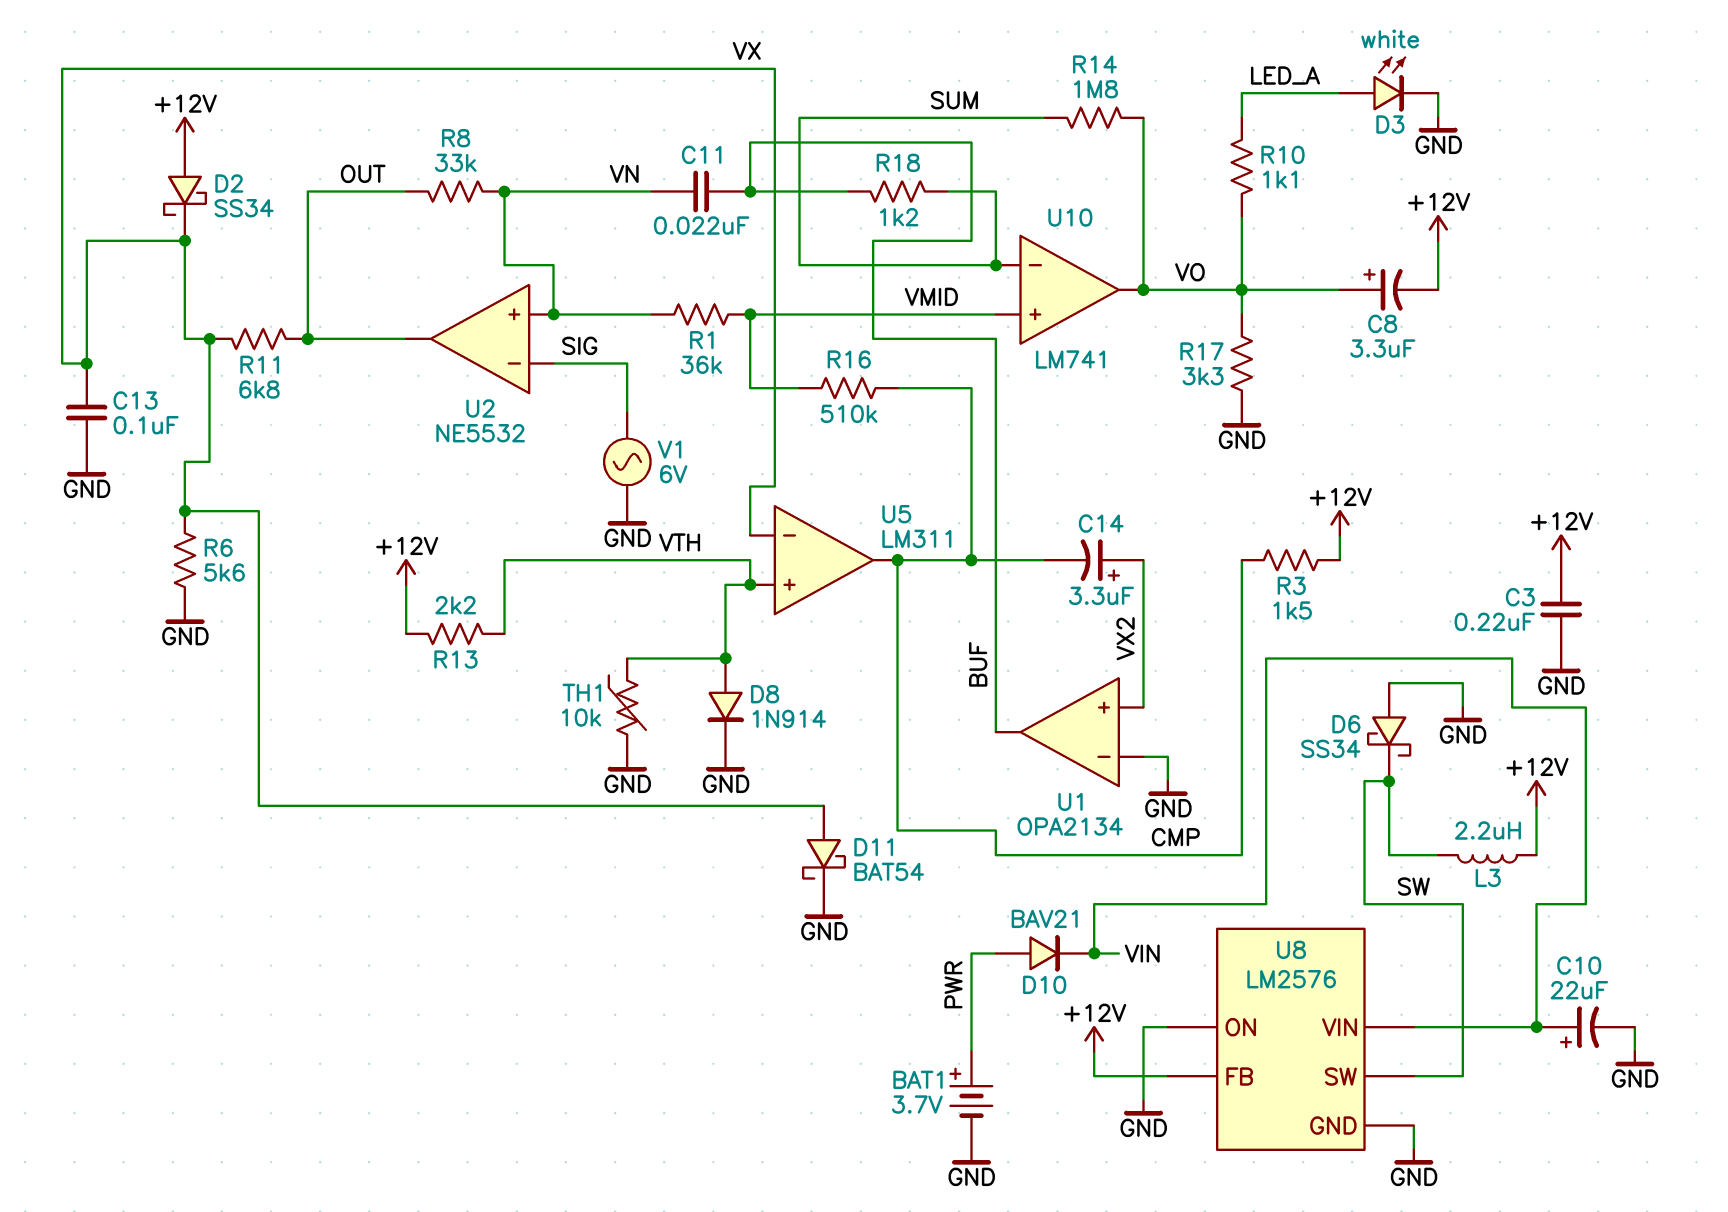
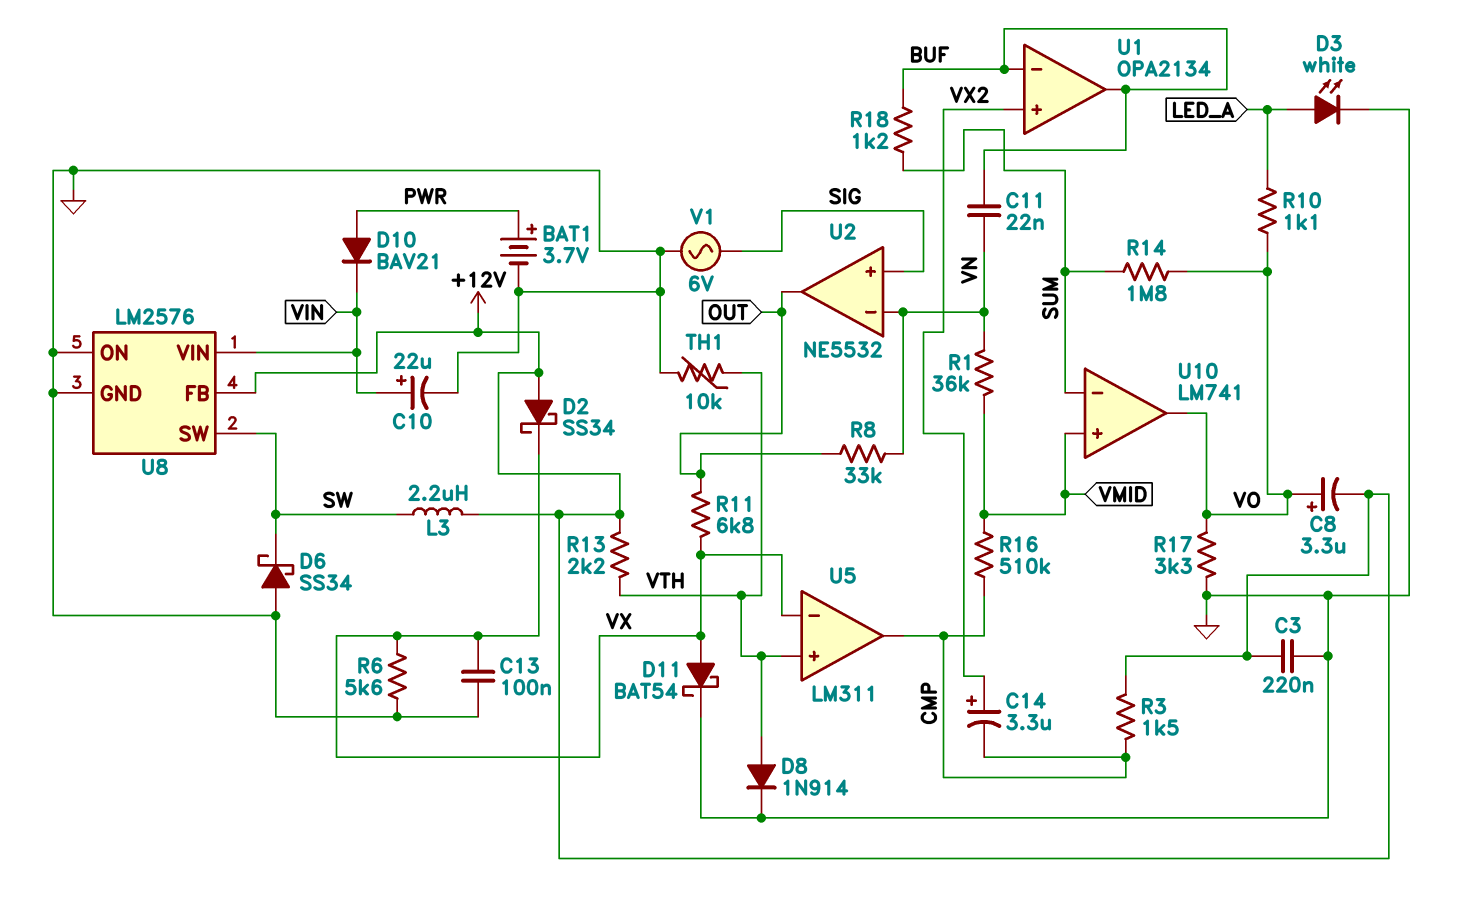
U1 pin in-: GND -> BUF
U2 pin in+: VN -> SIG
U2 pin in-: SIG -> VN

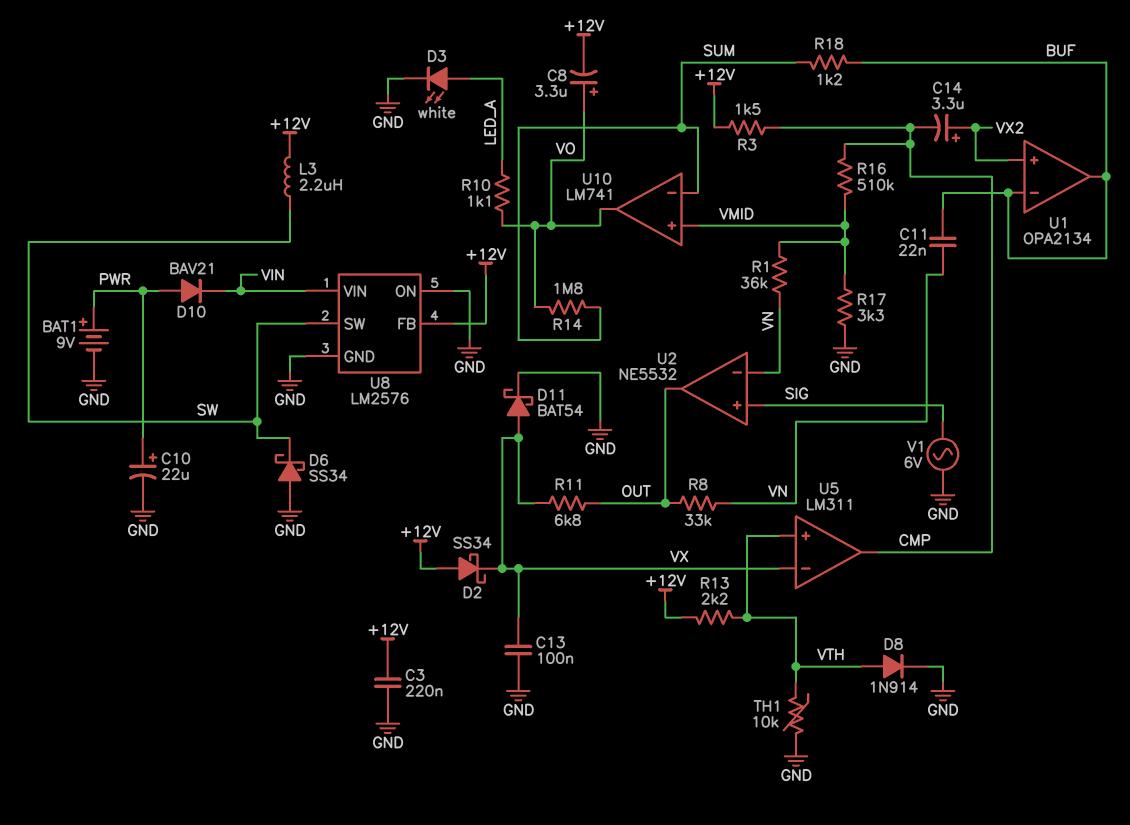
BAT1: 3.7V (plus PWR, minus GND) -> 9V (plus PWR, minus GND)
C10: 22uF (plus VIN, minus GND) -> 22uF (plus PWR, minus GND)
R6: 5.6k (GND, VX) -> none
R17: 3.3k (GND, VO) -> 3.3k (GND, VMID)

